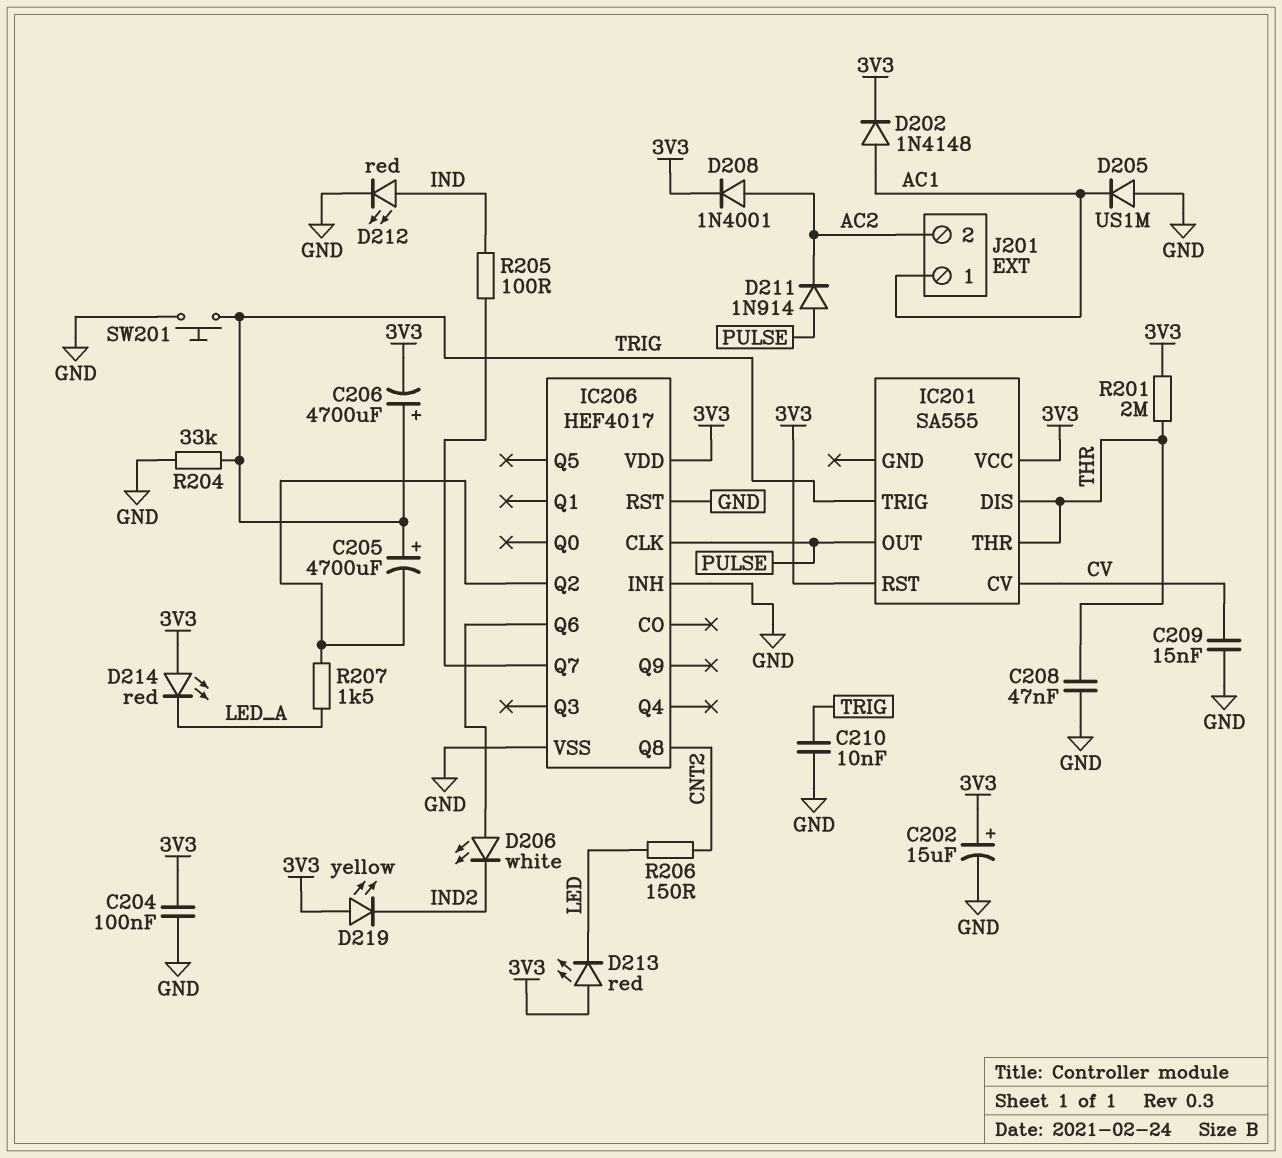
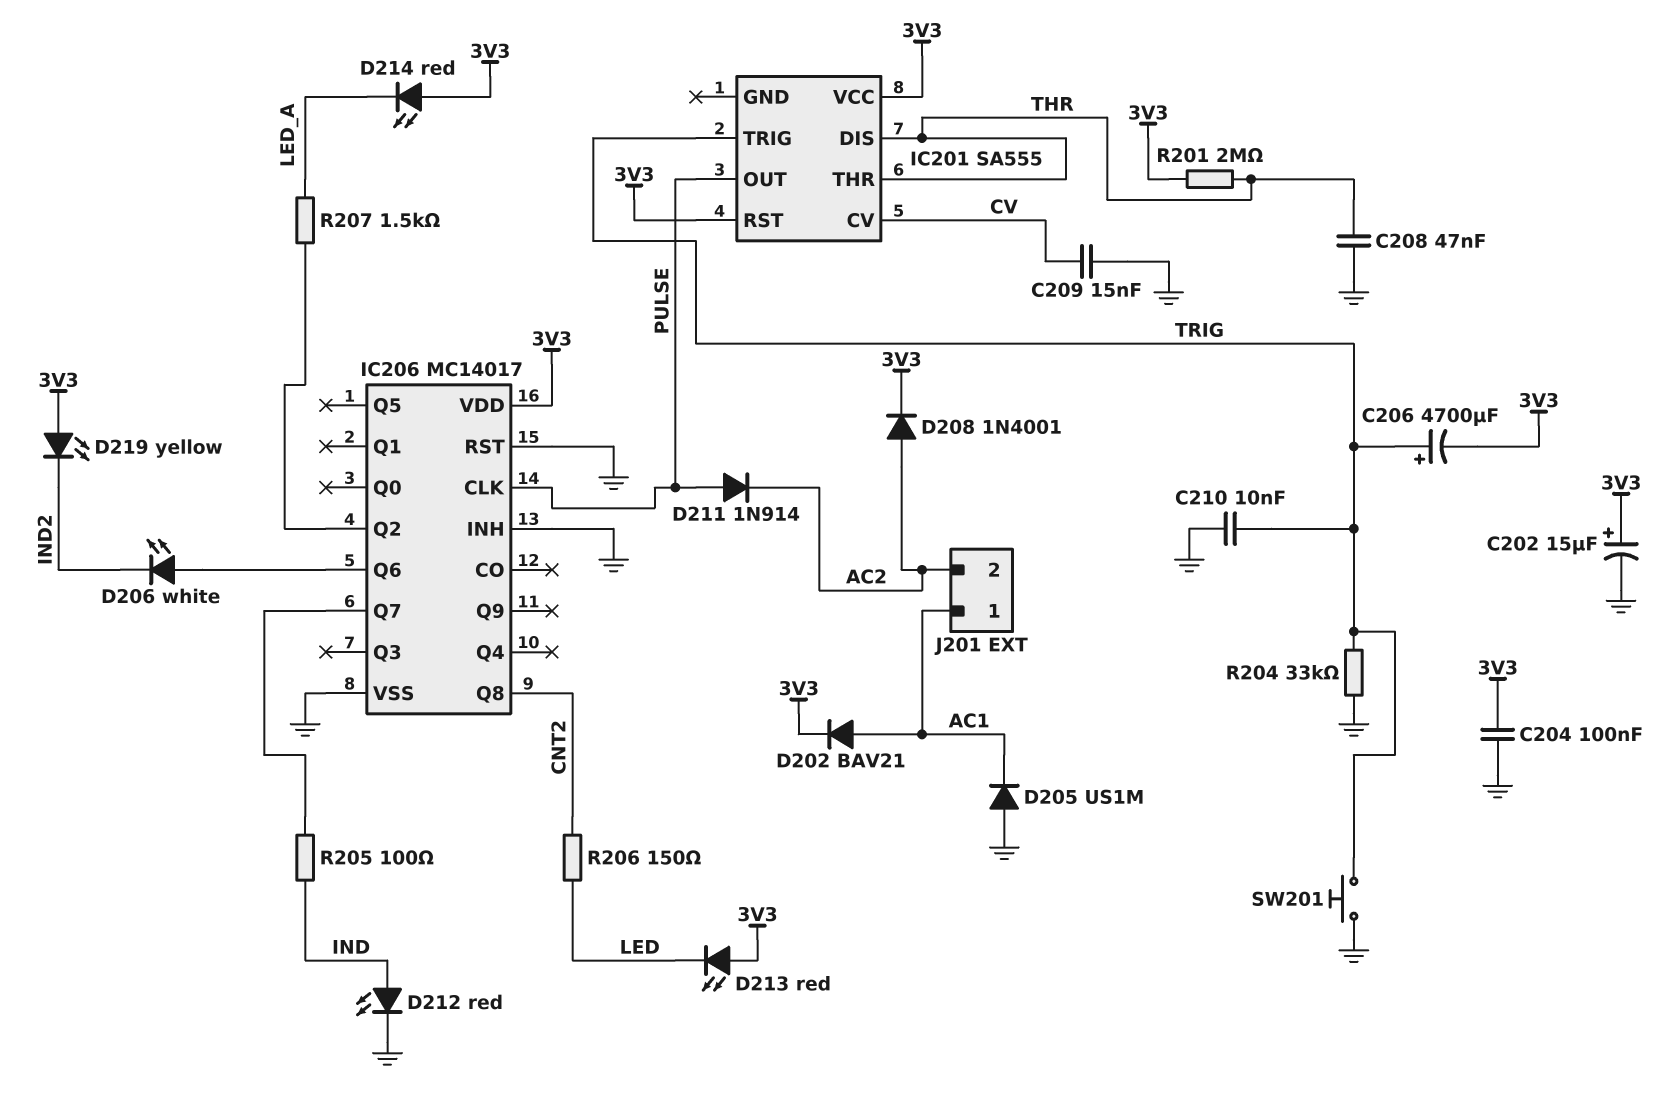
C205: 4700uF (plus TRIG, minus IC206/Q2) -> none
D202: diode 1N4148 (A AC1, K 3V3) -> diode BAV21 (A AC1, K 3V3)
IC206: HEF4017 -> MC14017

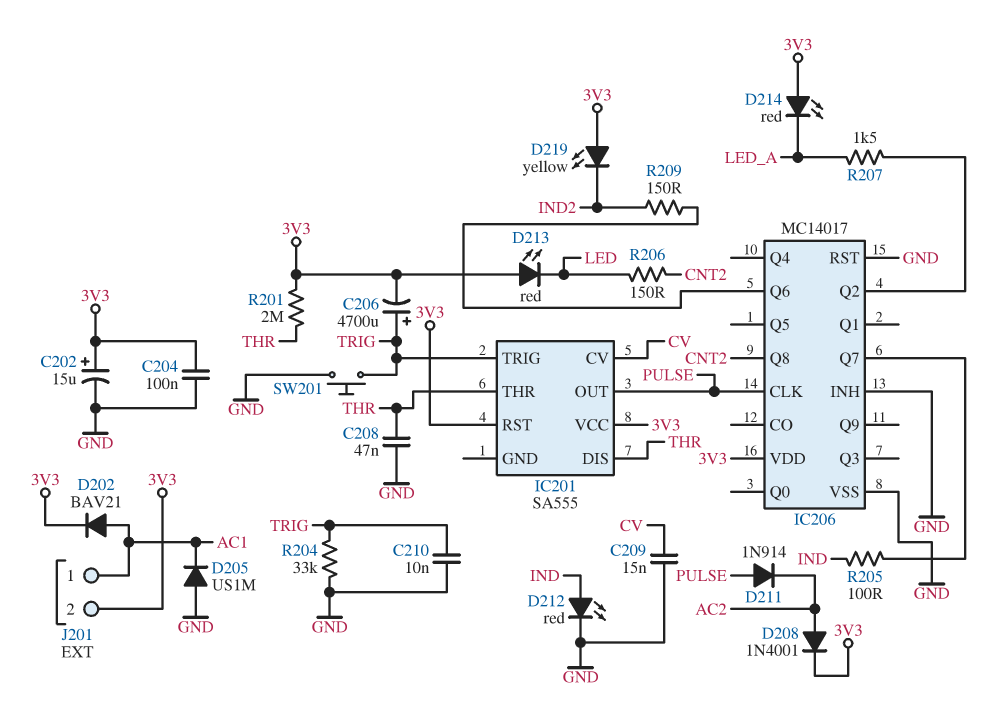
D206: LED white (A IC206/Q6, K IND2) -> none
J201 pin 2: AC2 -> 3V3
R209: none -> 150 (IC206/Q6, IND2)

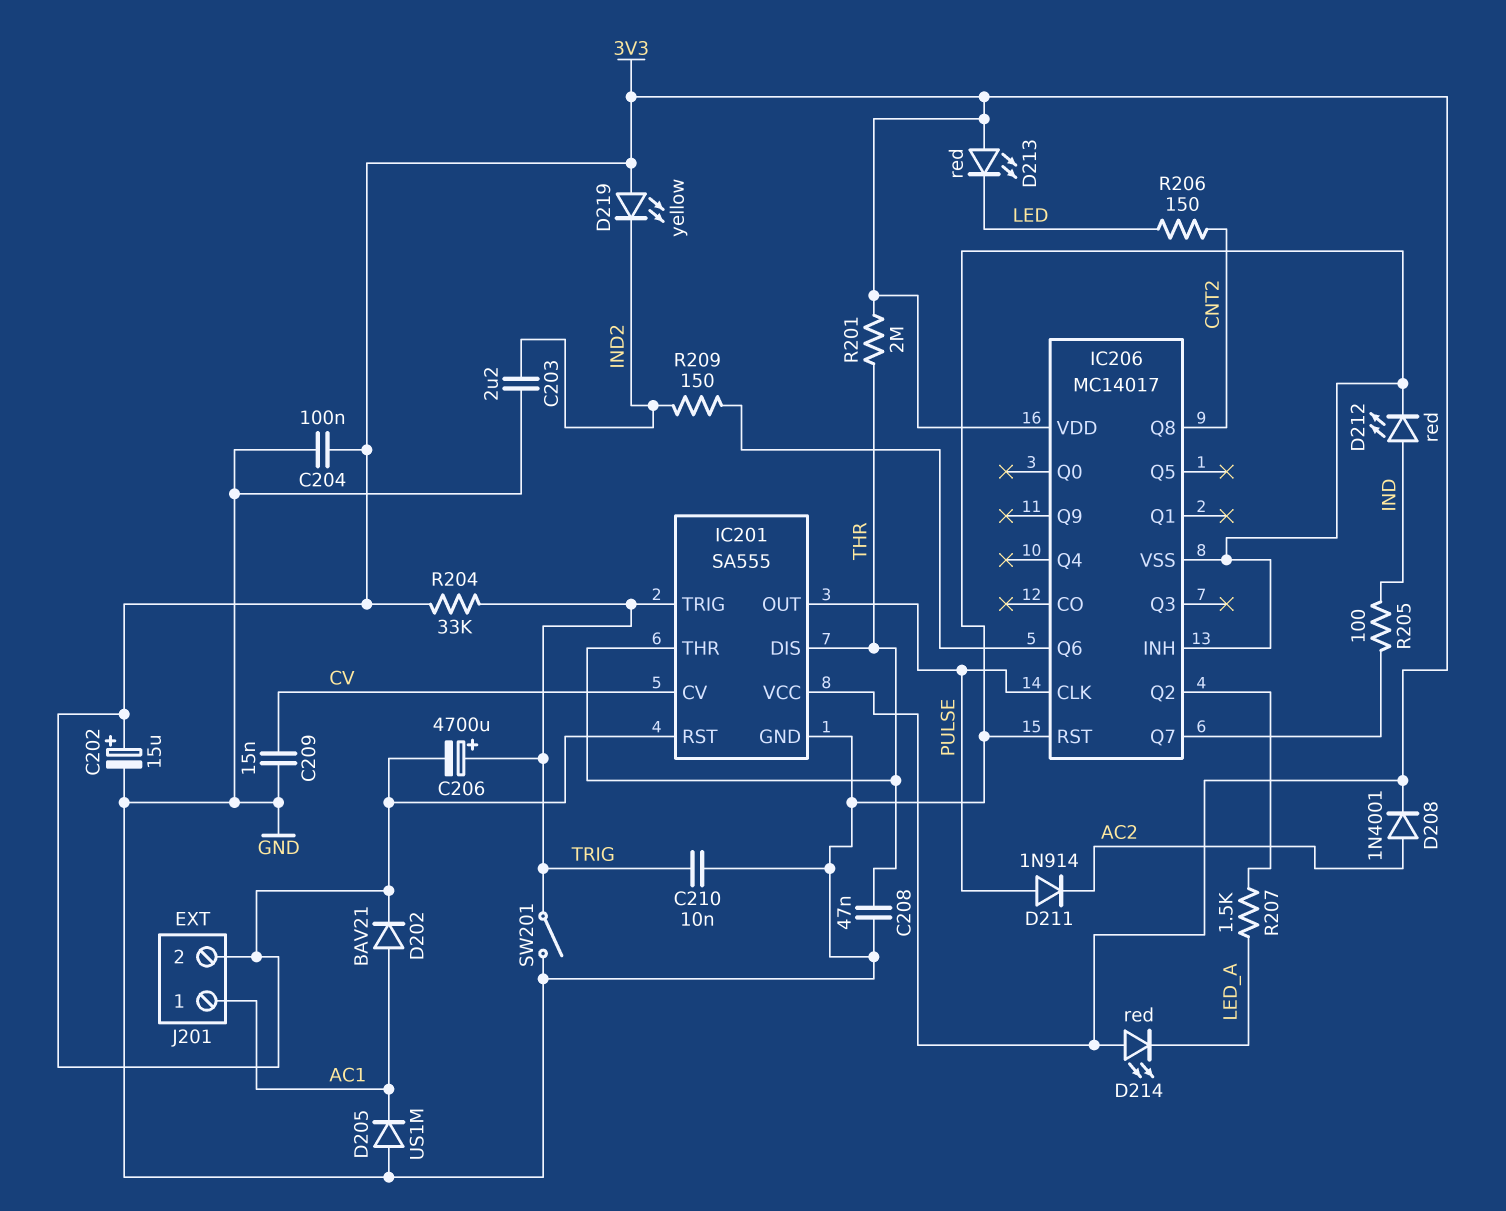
C203: none -> 2.2uF (GND, IND2)
IC201 pin GND: none -> GND
R204: 33k (GND, TRIG) -> 33k (3V3, TRIG)
SW201: button (GND, TRIG) -> switch (GND, TRIG)

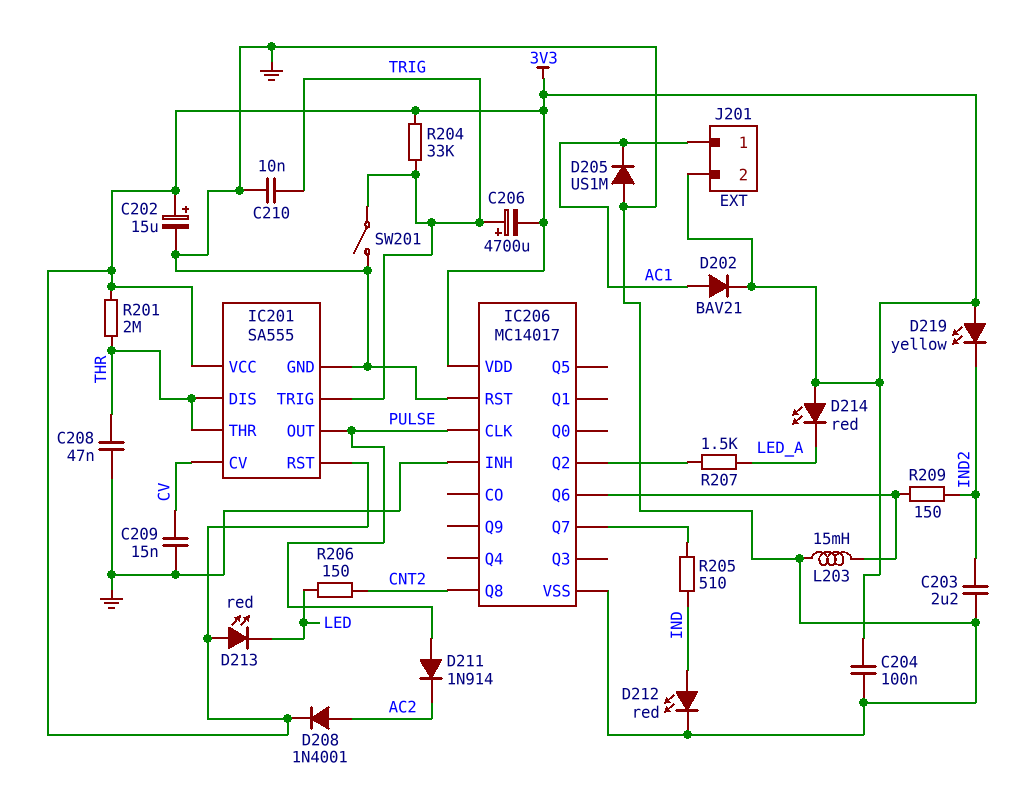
L203: none -> 15mH (GND, IC206/Q6)
R205: 100 (IC206/Q7, IND) -> 510 (IC206/Q7, IND)

